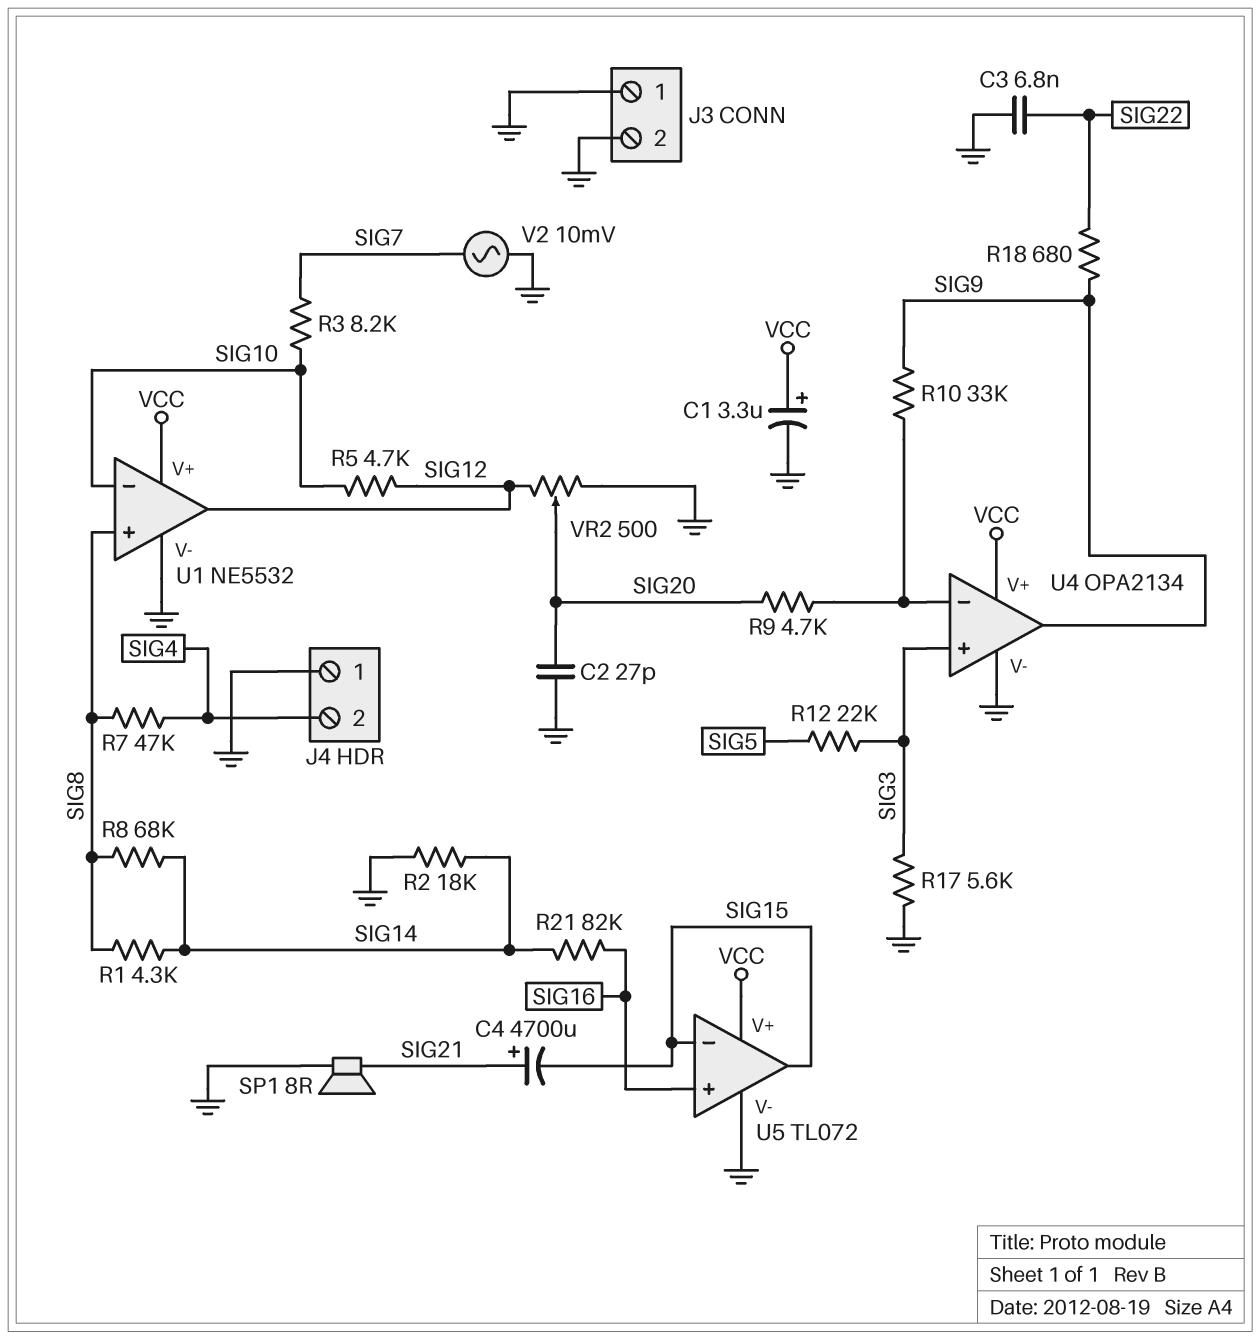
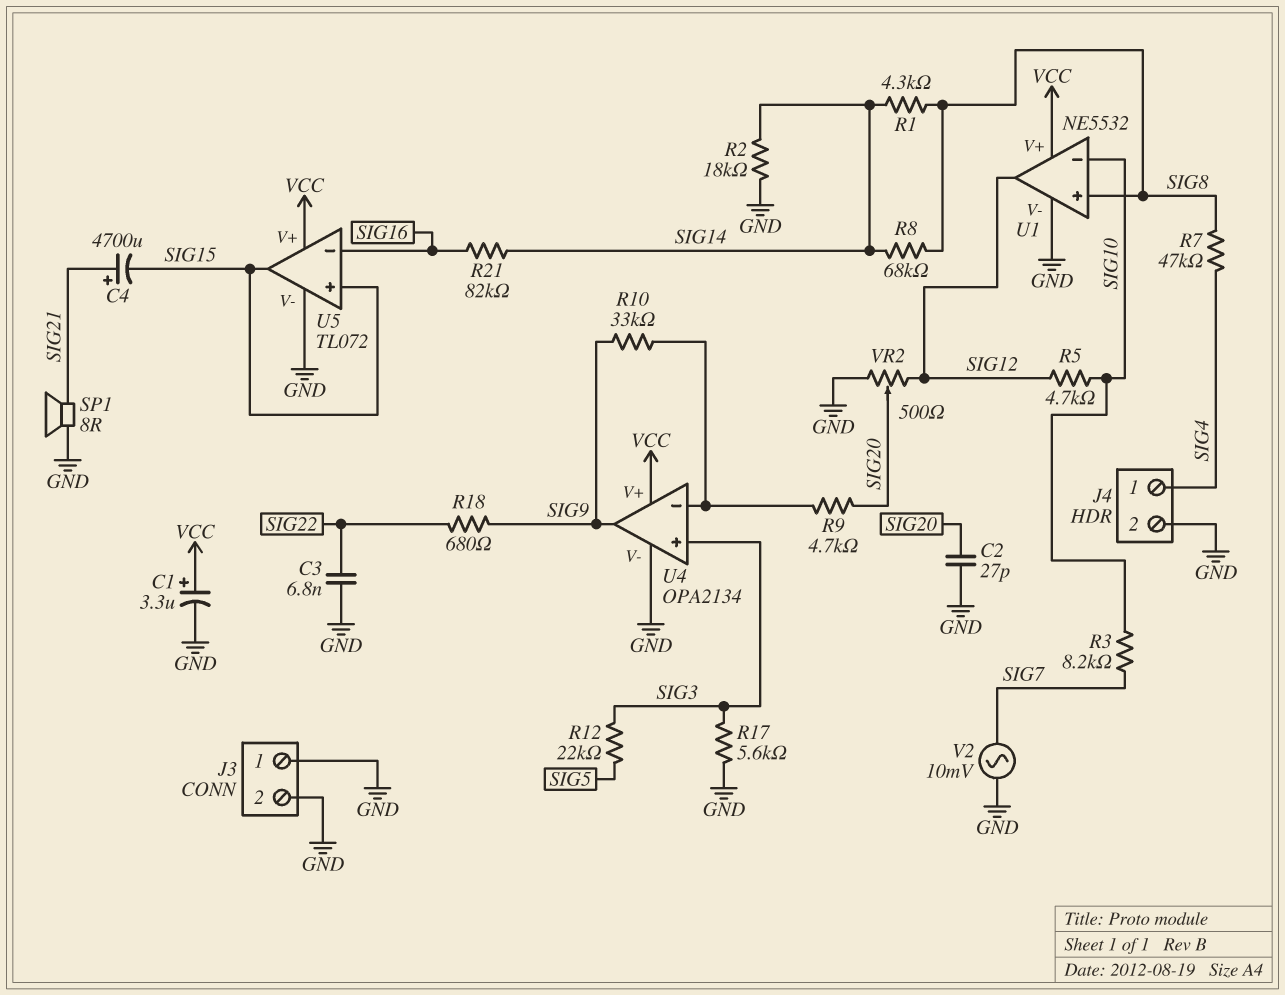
J4 pin 1: GND -> SIG4
J4 pin 2: SIG4 -> GND
U5 pin in+: SIG16 -> SIG15
U5 pin in-: SIG15 -> SIG16

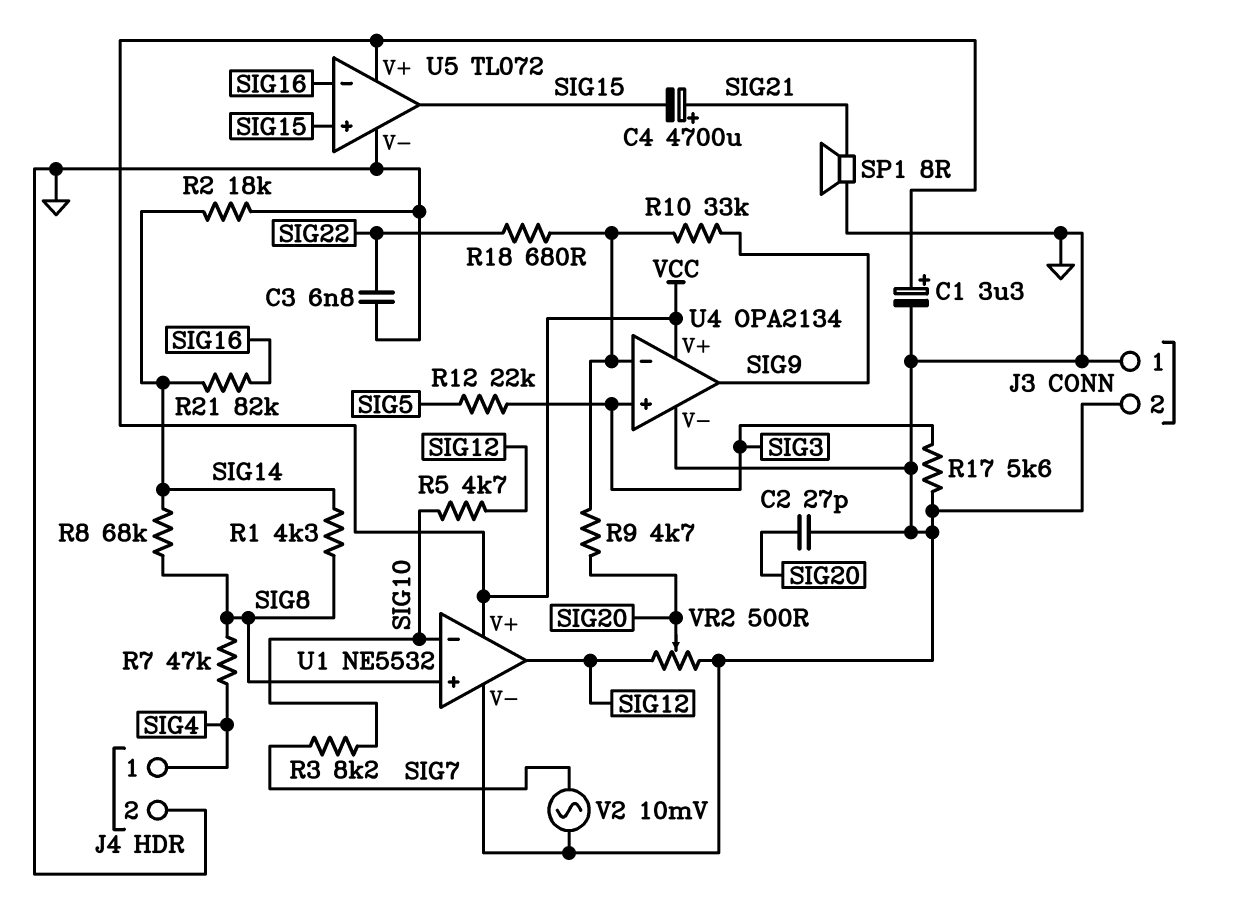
R18: 680 (SIG9, SIG22) -> 680 (SIG22, U4/in-)

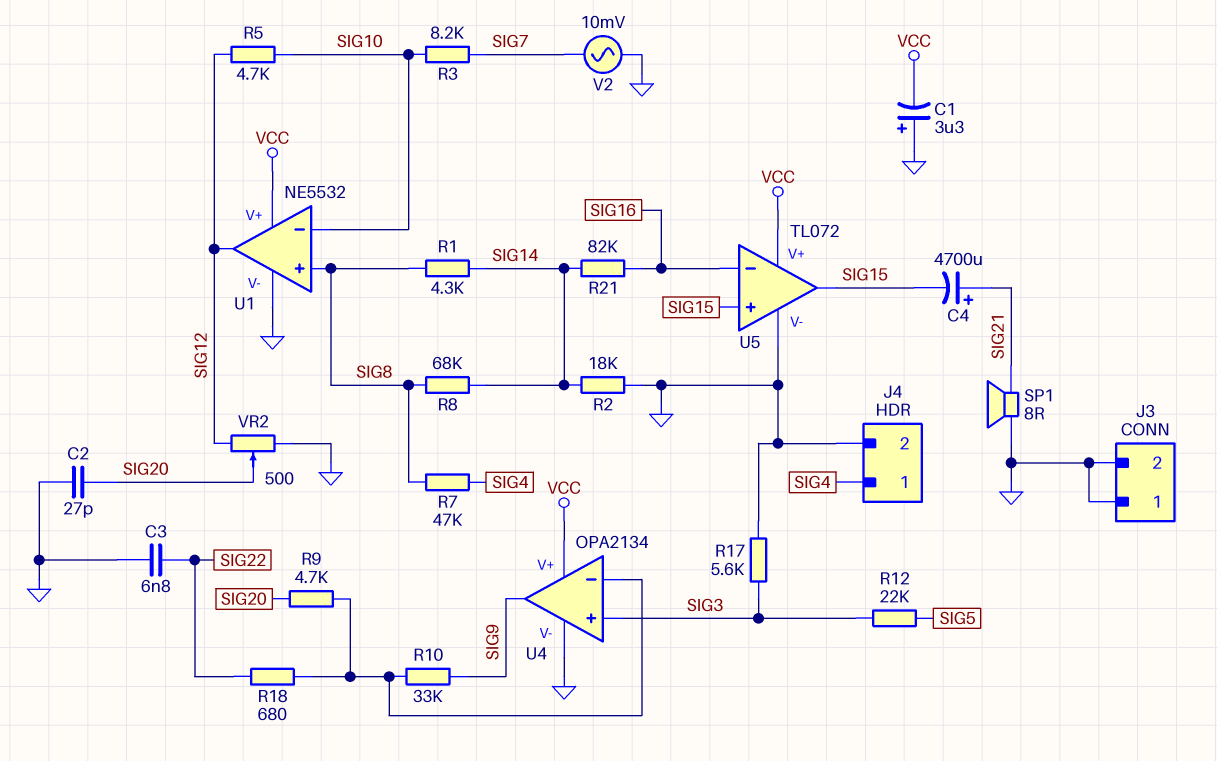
C1: 3.3uF (plus VCC, minus GND) -> 3.3uF (plus GND, minus VCC)

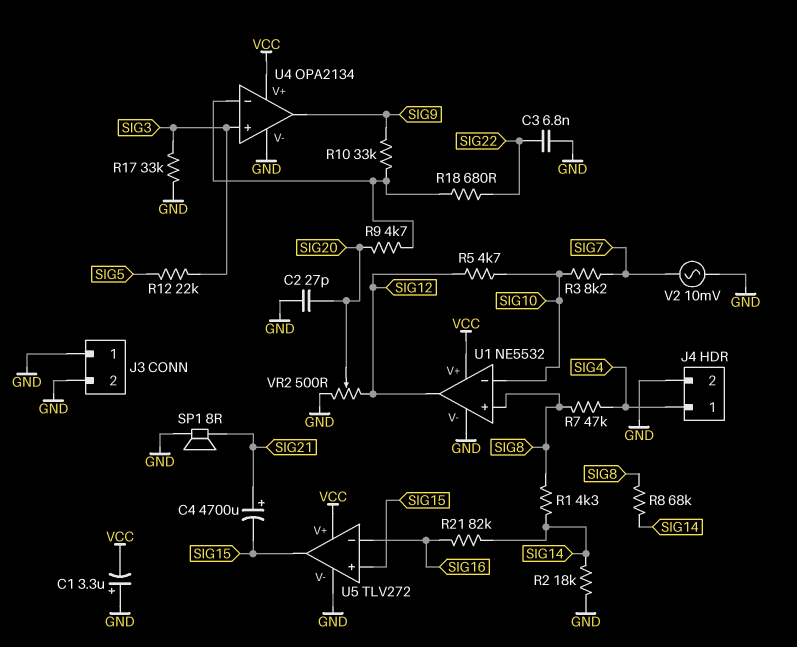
R17: 5.6k (GND, SIG3) -> 33k (GND, SIG3)
U5: TL072 -> TLV272

